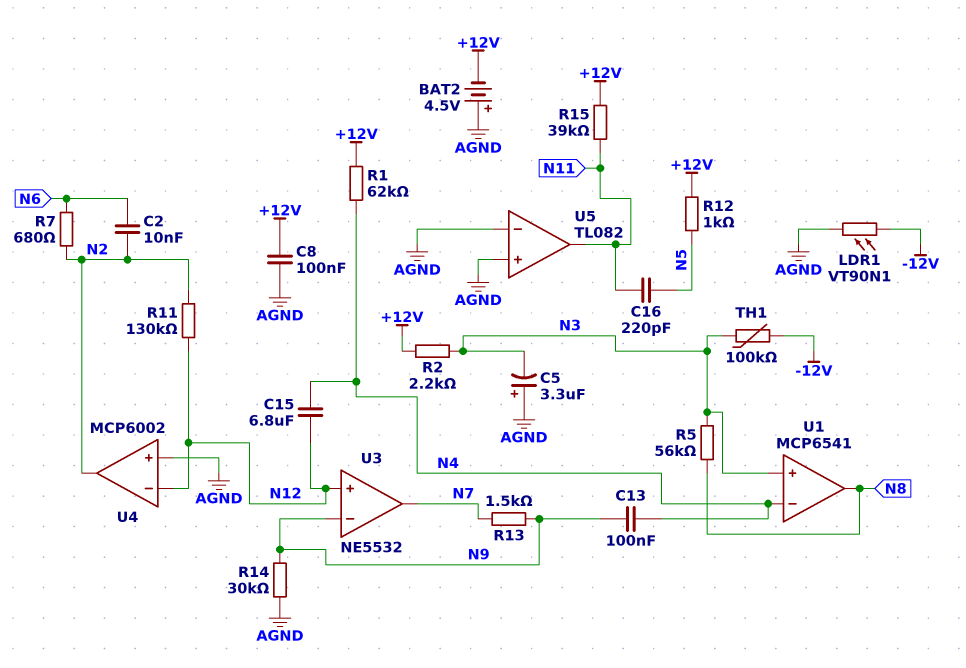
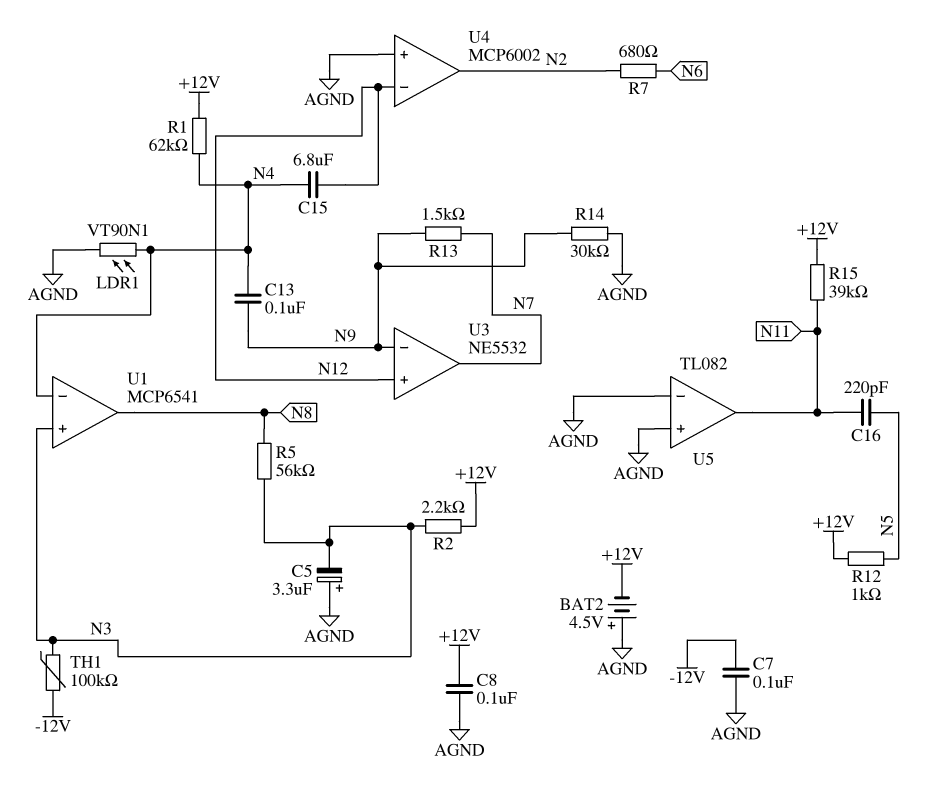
C2: 10nF (N2, N6) -> none
C7: none -> 100nF (-12V, AGND)
LDR1: VT90N1 (-12V, AGND) -> VT90N1 (AGND, N4)
R11: 130k (N2, N12) -> none

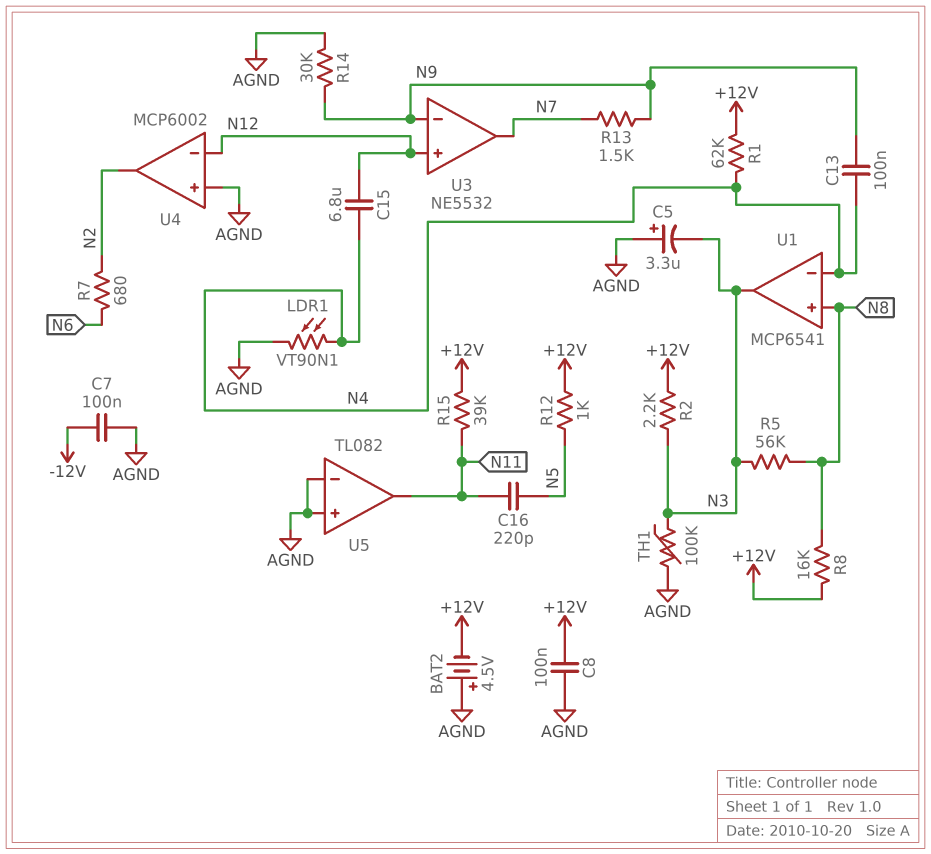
R8: none -> 16k (+12V, N8)
TH1: 100k (-12V, N3) -> 100k (AGND, N3)
U1 pin in+: N3 -> N8
U1 pin out: N8 -> N3

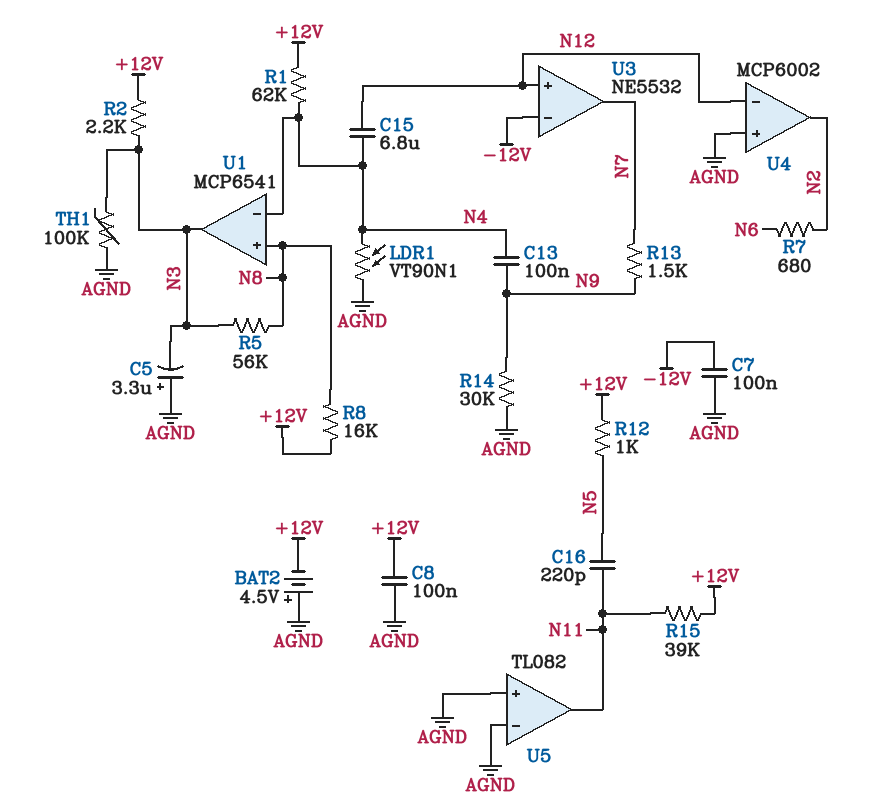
U3 pin in-: N9 -> -12V

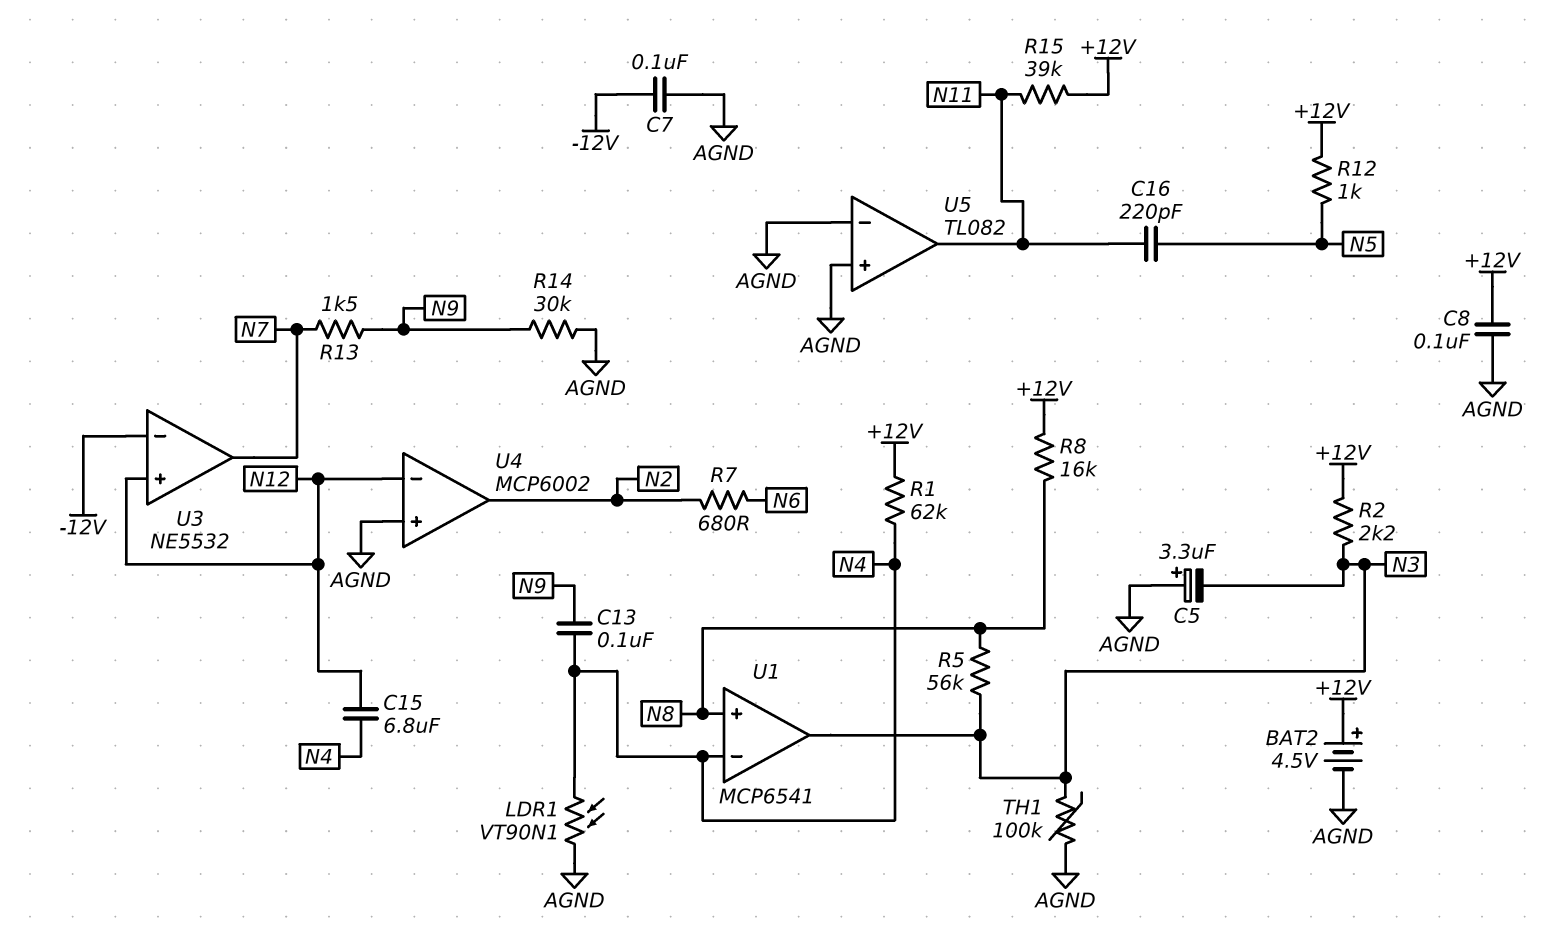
BAT2: 4.5V (plus AGND, minus +12V) -> 4.5V (plus +12V, minus AGND)

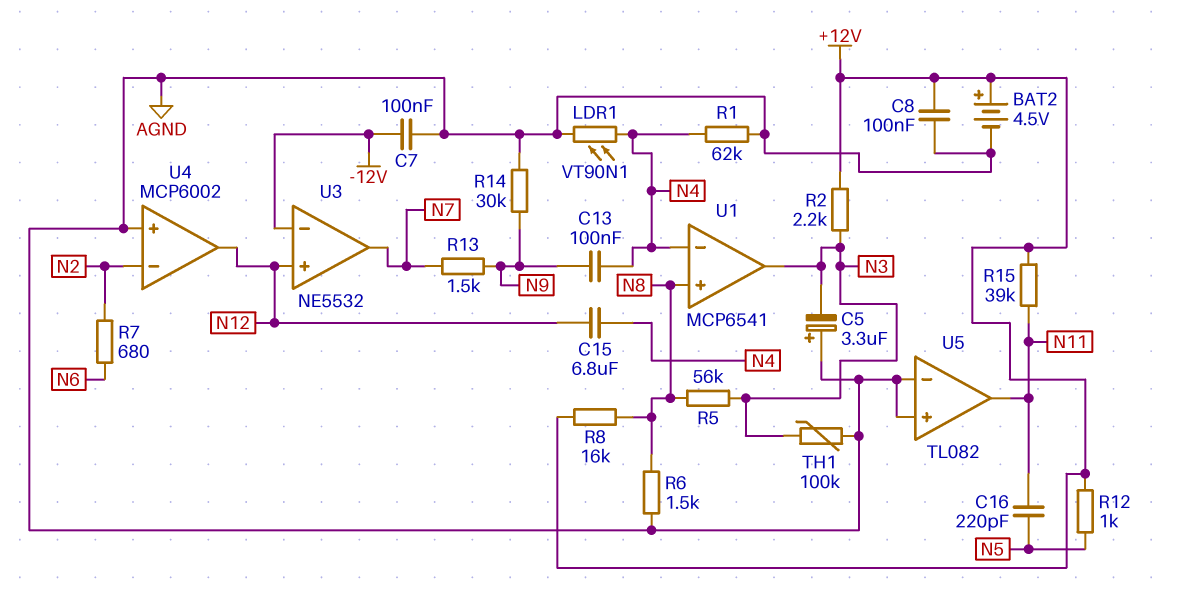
R1: 62k (+12V, N4) -> 62k (AGND, N4)
R6: none -> 1.5k (AGND, N8)
U4 pin in-: N12 -> N2
U4 pin out: N2 -> N12

